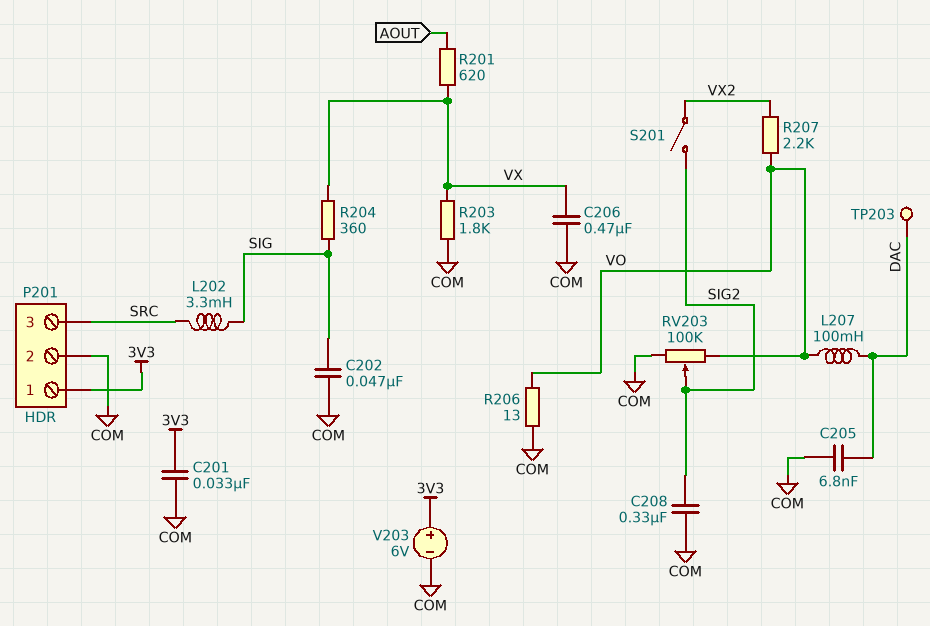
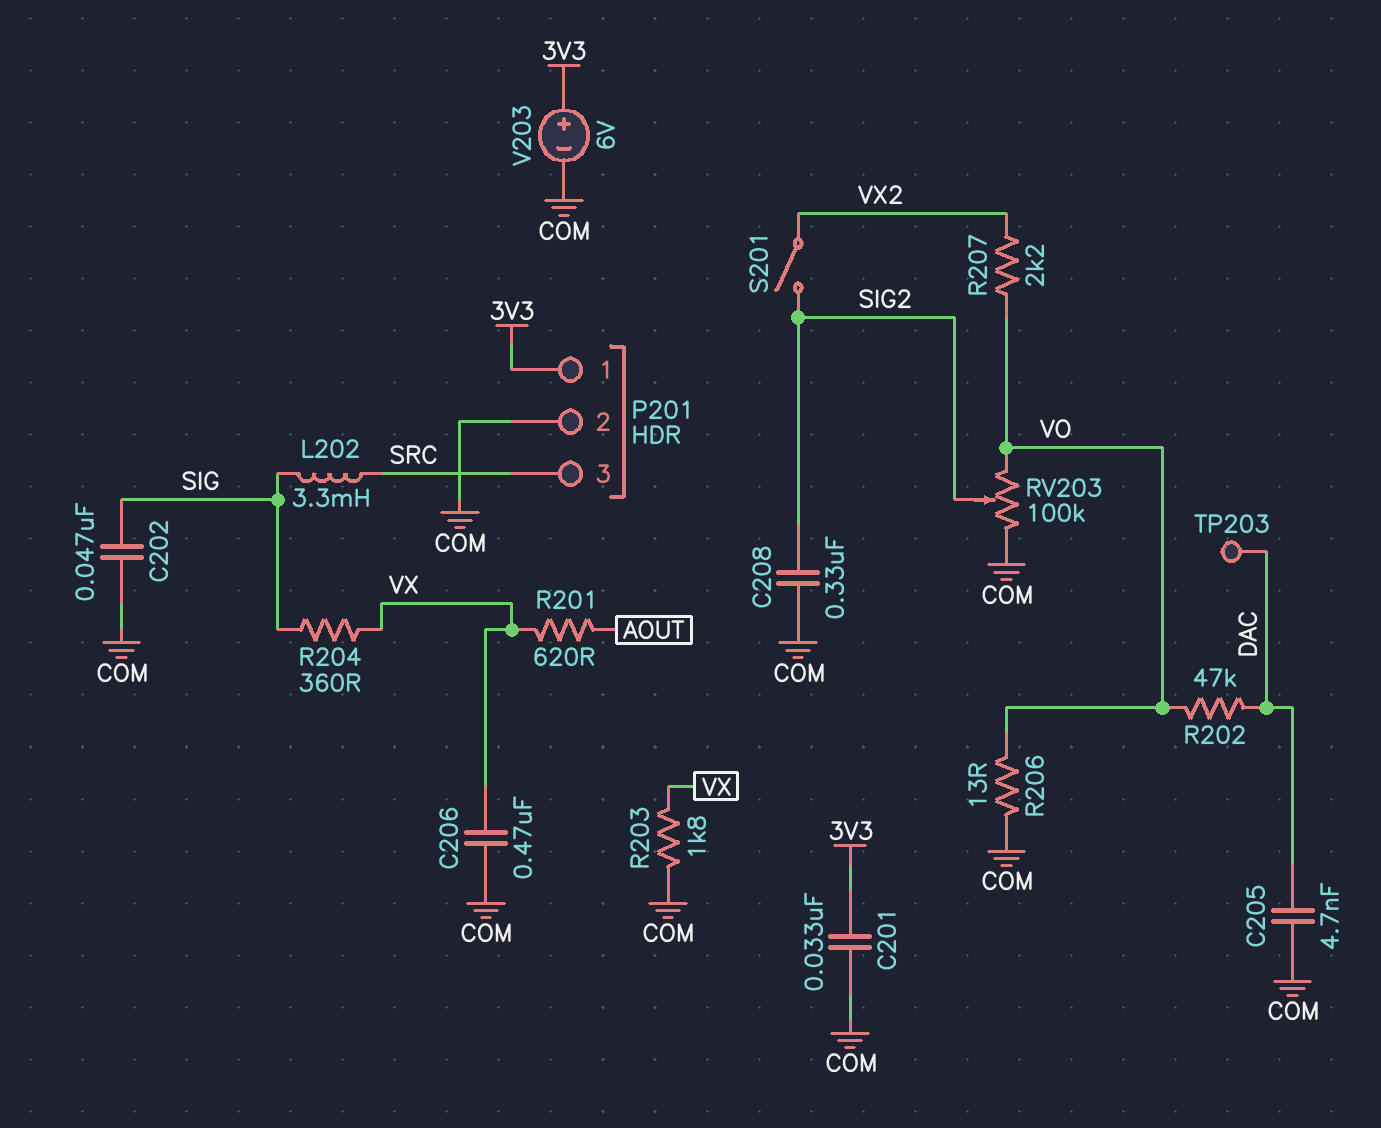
C205: 6.8nF (COM, DAC) -> 4.7nF (COM, DAC)
L207: 100mH (DAC, VO) -> none
R202: none -> 47k (DAC, VO)

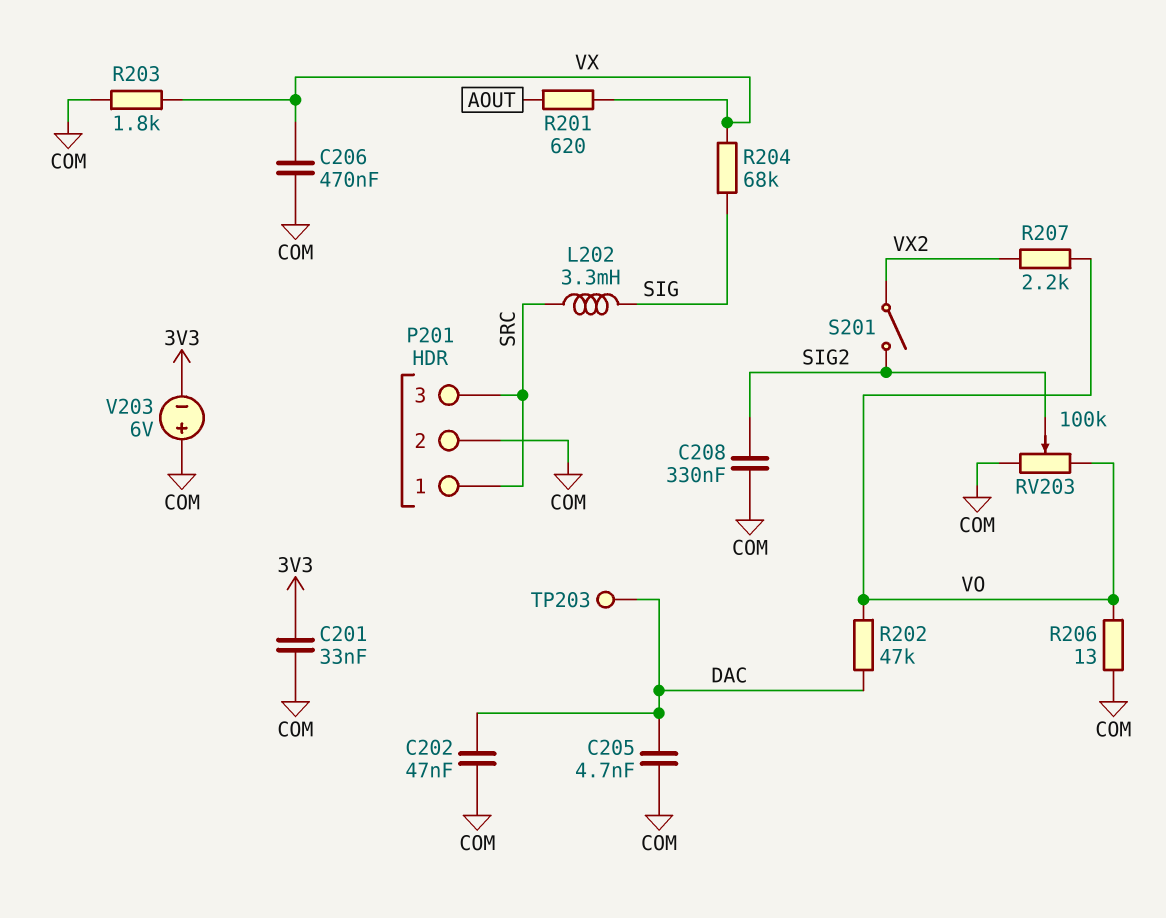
C202: 47nF (COM, SIG) -> 47nF (COM, DAC)
P201 pin 1: 3V3 -> SRC
R204: 360 (SIG, VX) -> 68k (SIG, VX)
V203: 6V (plus 3V3, minus COM) -> 6V (plus COM, minus 3V3)

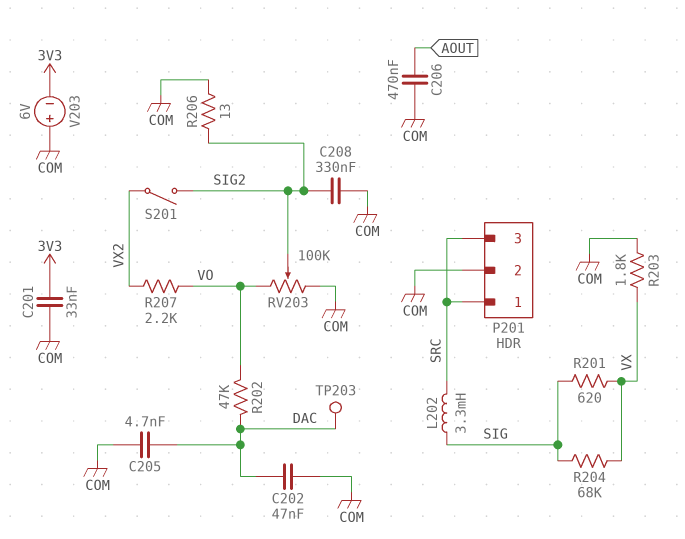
C206: 470nF (COM, VX) -> 470nF (AOUT, COM)
R201: 620 (AOUT, VX) -> 620 (SIG, VX)
R206: 13 (COM, VO) -> 13 (COM, SIG2)

